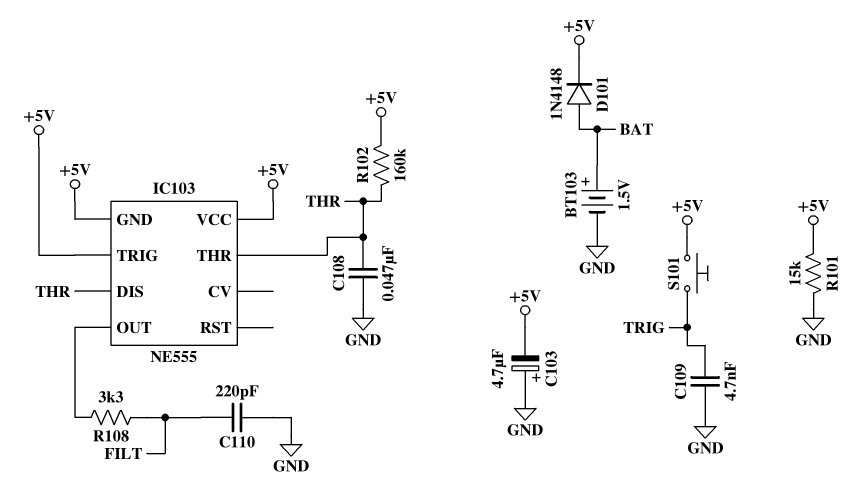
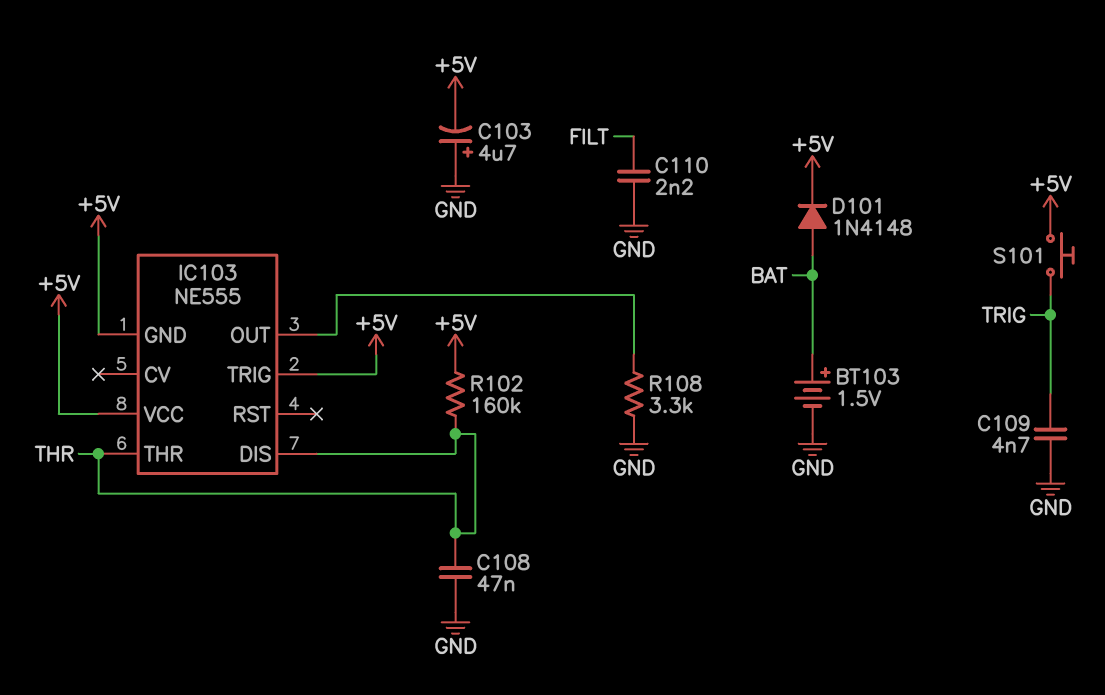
C110: 220pF (FILT, GND) -> 2.2nF (FILT, GND)
R101: 15k (+5V, GND) -> none
R108: 3.3k (FILT, IC103/OUT) -> 3.3k (GND, IC103/OUT)

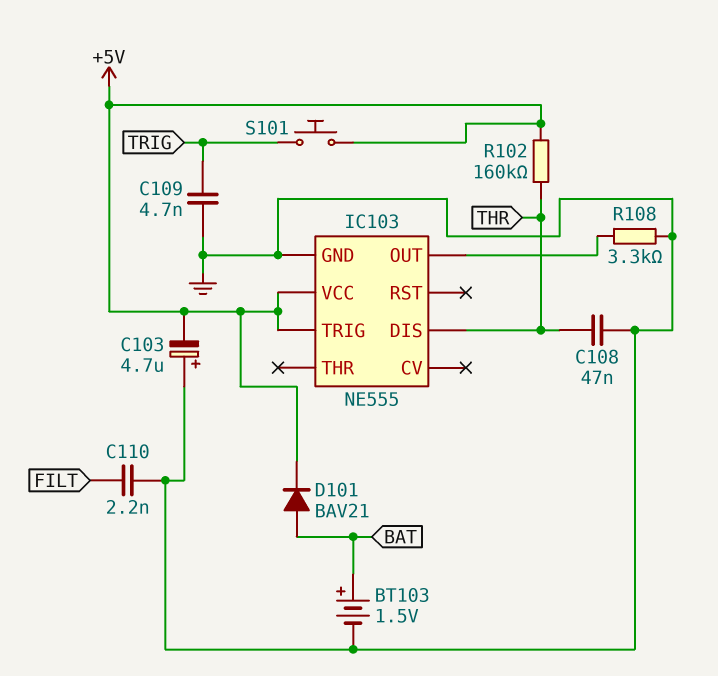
D101: diode 1N4148 (A BAT, K +5V) -> diode BAV21 (A BAT, K +5V)
IC103 pin GND: +5V -> GND
IC103 pin THR: THR -> none

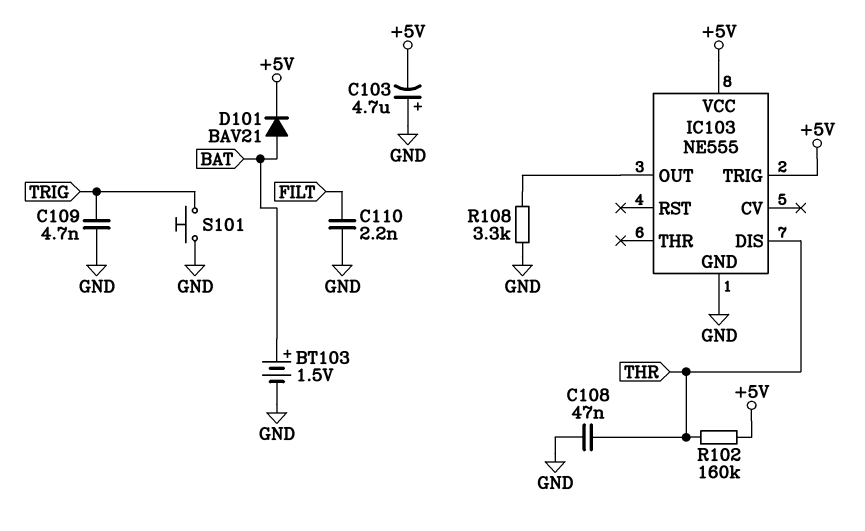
S101: button (+5V, TRIG) -> button (GND, TRIG)

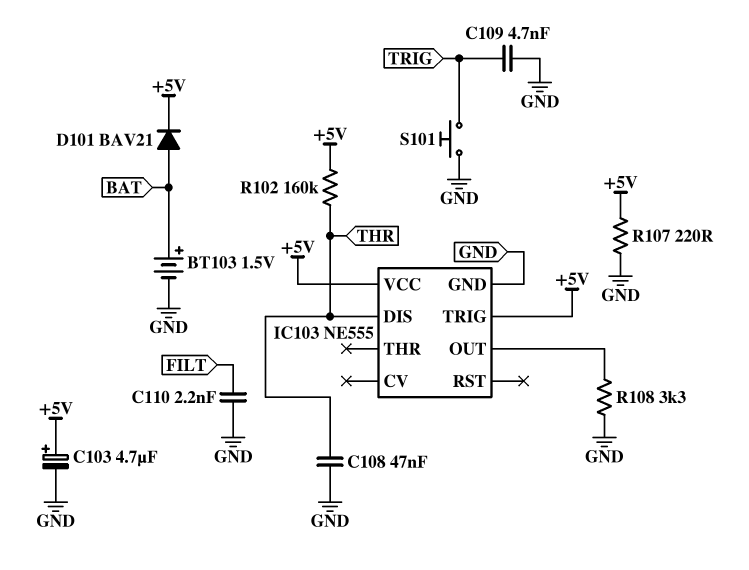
C103: 4.7uF (plus GND, minus +5V) -> 4.7uF (plus +5V, minus GND)
R107: none -> 220 (+5V, GND)

